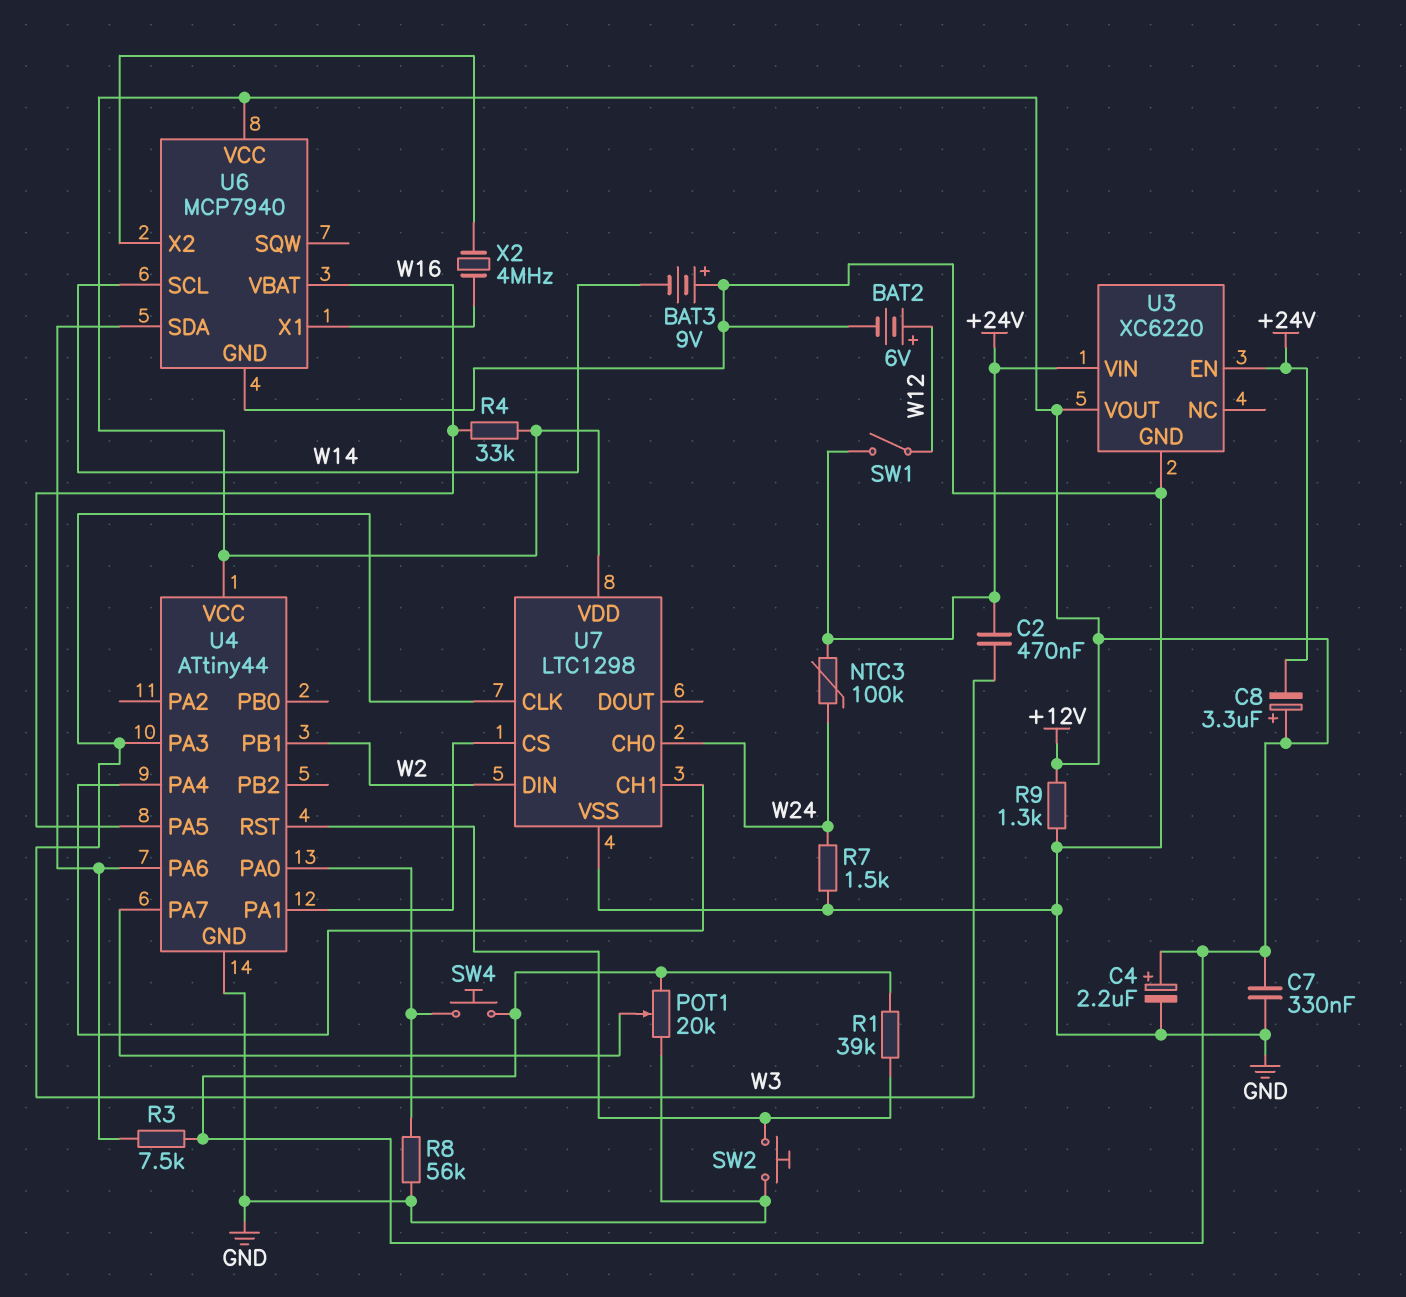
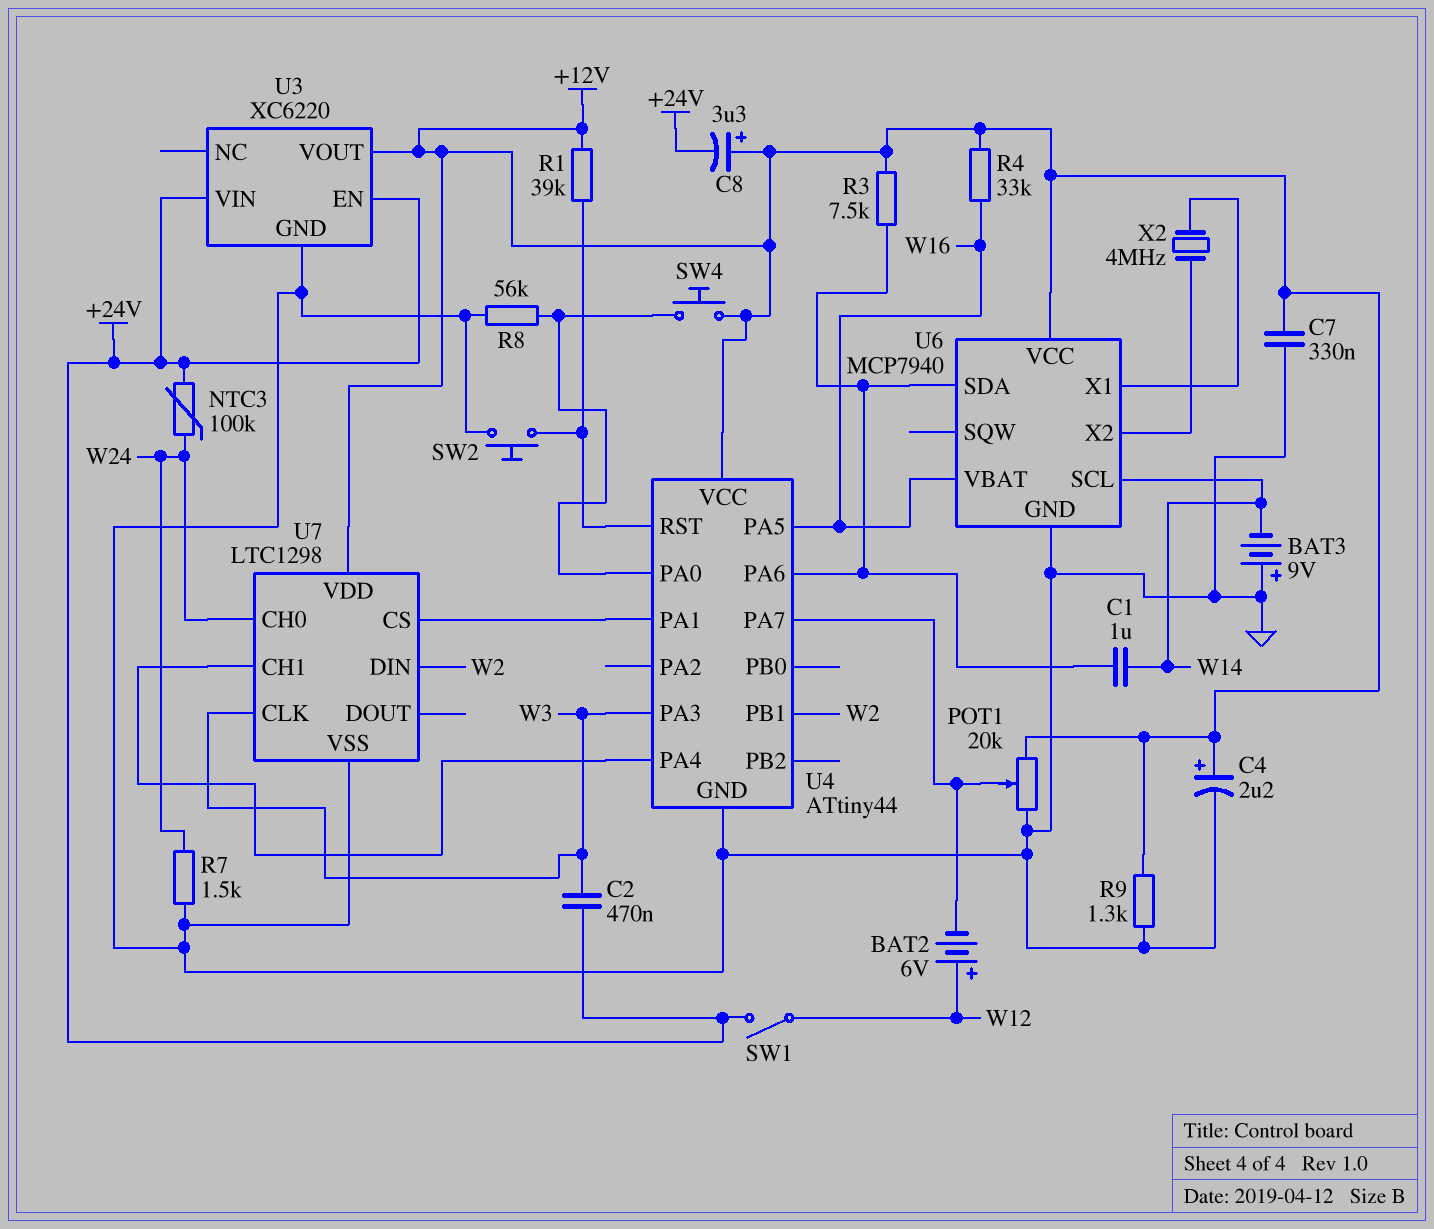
BAT2: 6V (plus W12, minus GND) -> 6V (plus W12, minus U4/PA7)
C1: none -> 1uF (U4/PA6, W14)

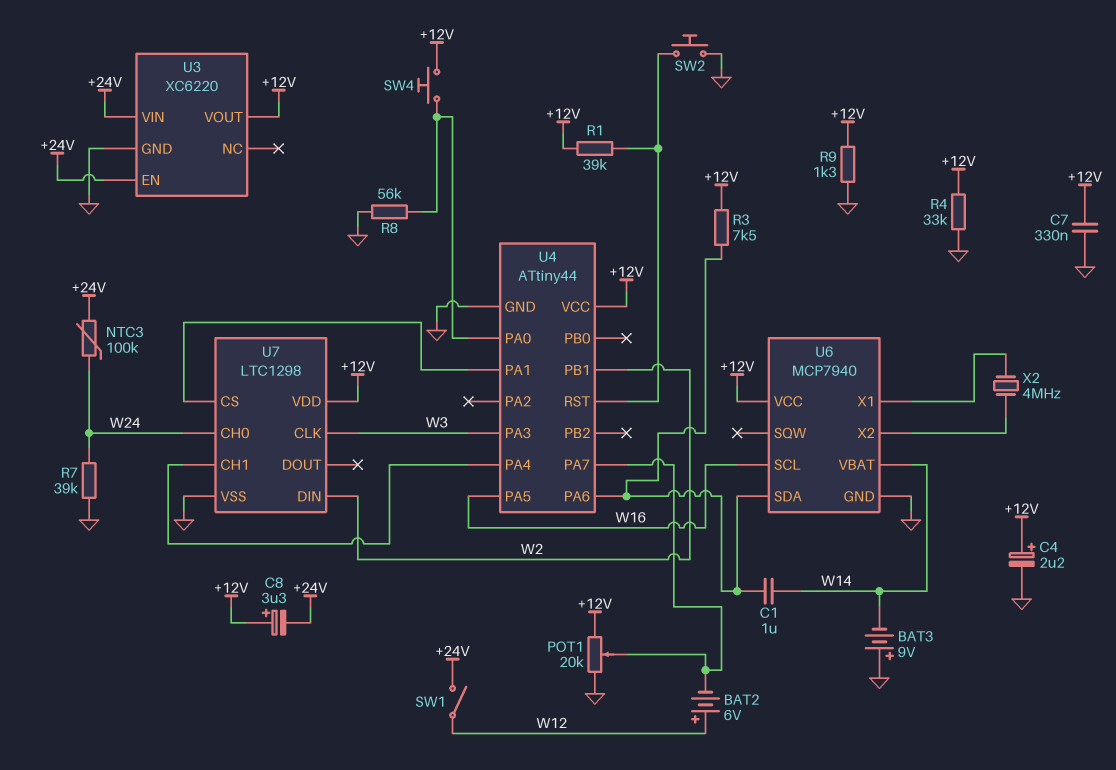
C2: 470nF (+24V, W3) -> none
R4: 33k (+12V, W16) -> 33k (+12V, GND)
R7: 1.5k (GND, W24) -> 39k (GND, W24)
U6 pin SCL: W14 -> W16
U6 pin VBAT: W16 -> W14

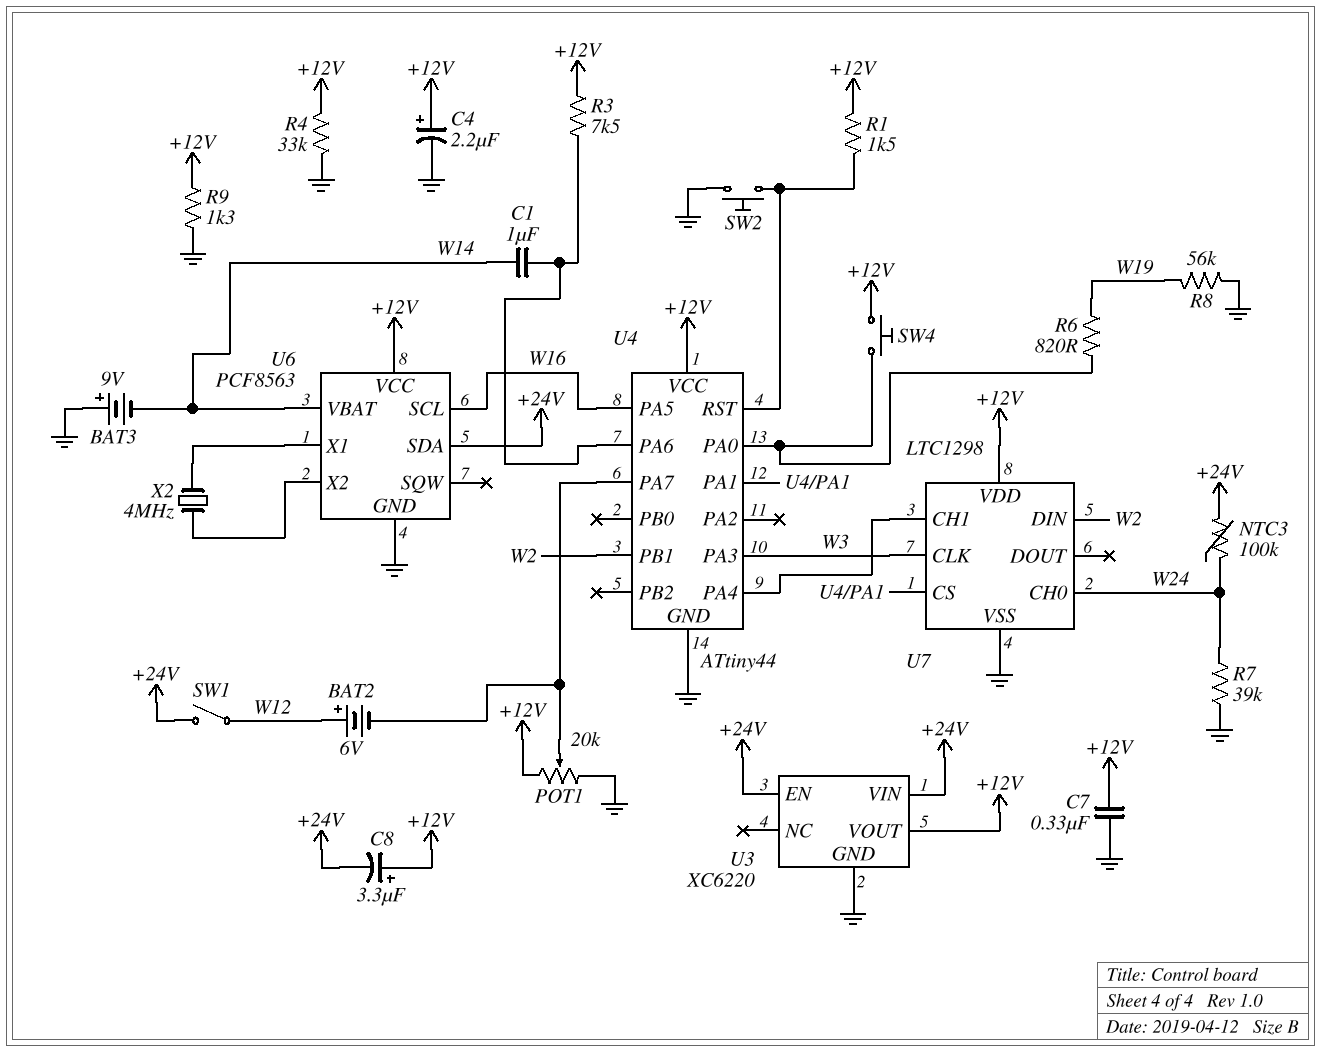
R1: 39k (+12V, U4/RST) -> 1.5k (+12V, U4/RST)
R6: none -> 820 (U4/PA0, W19)
R8: 56k (GND, U4/PA0) -> 56k (GND, W19)
U6: MCP7940 -> PCF8563
U6 pin SDA: U4/PA6 -> +24V

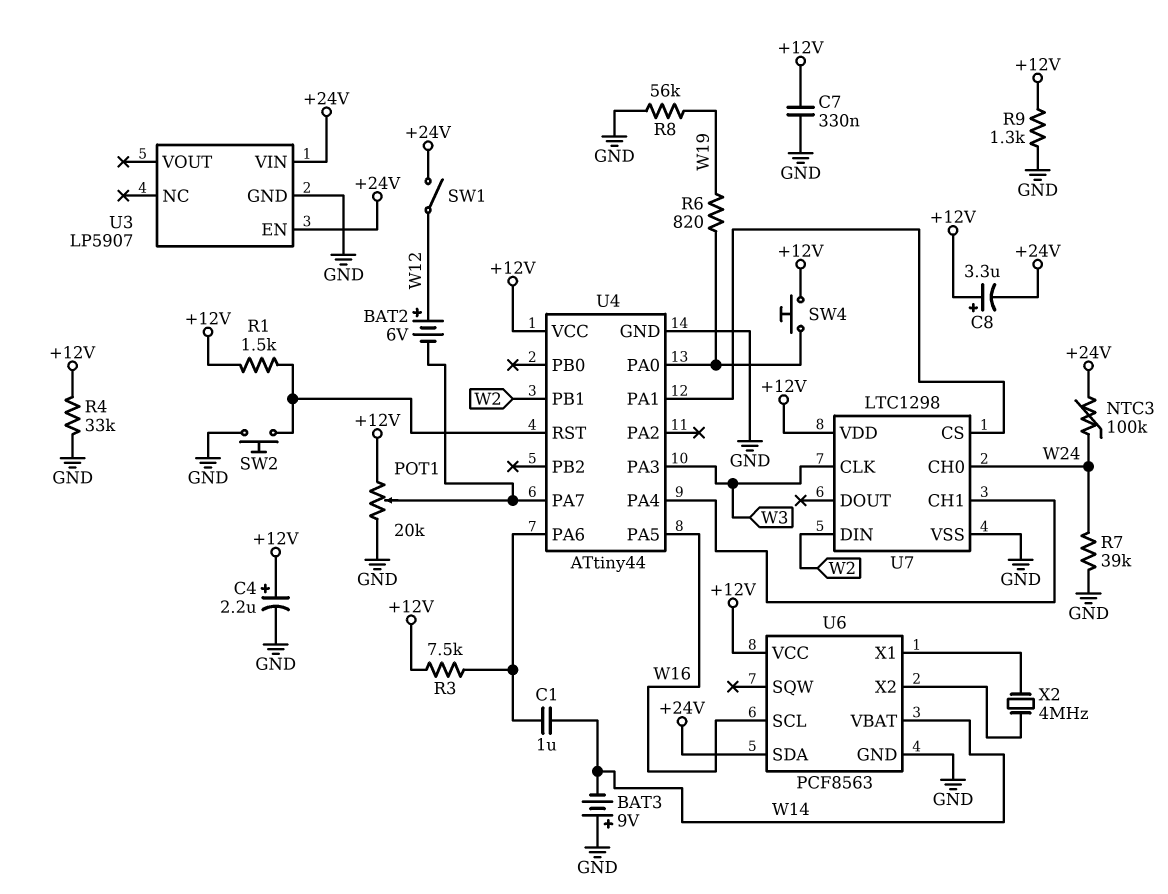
U3: XC6220 -> LP5907
U3 pin VOUT: +12V -> none

